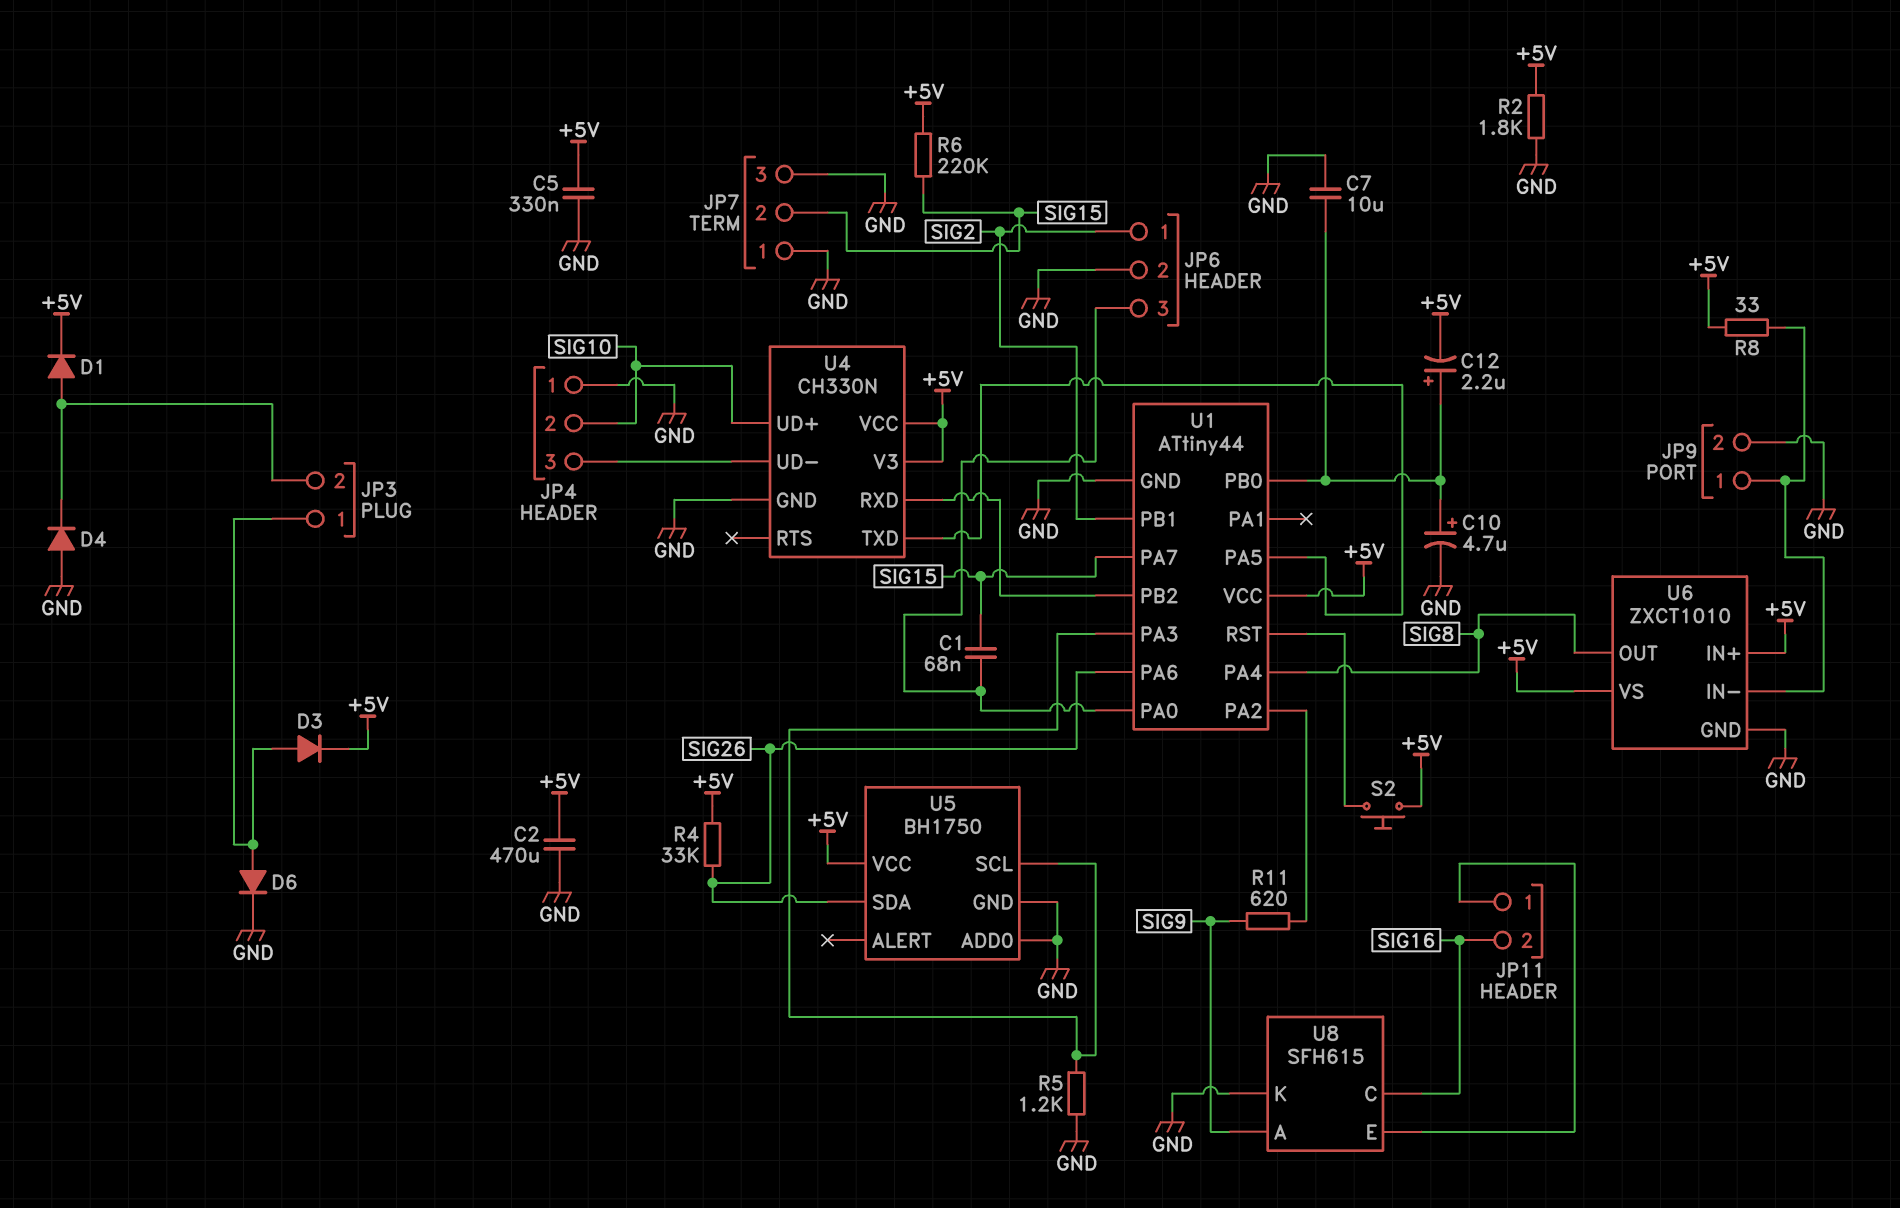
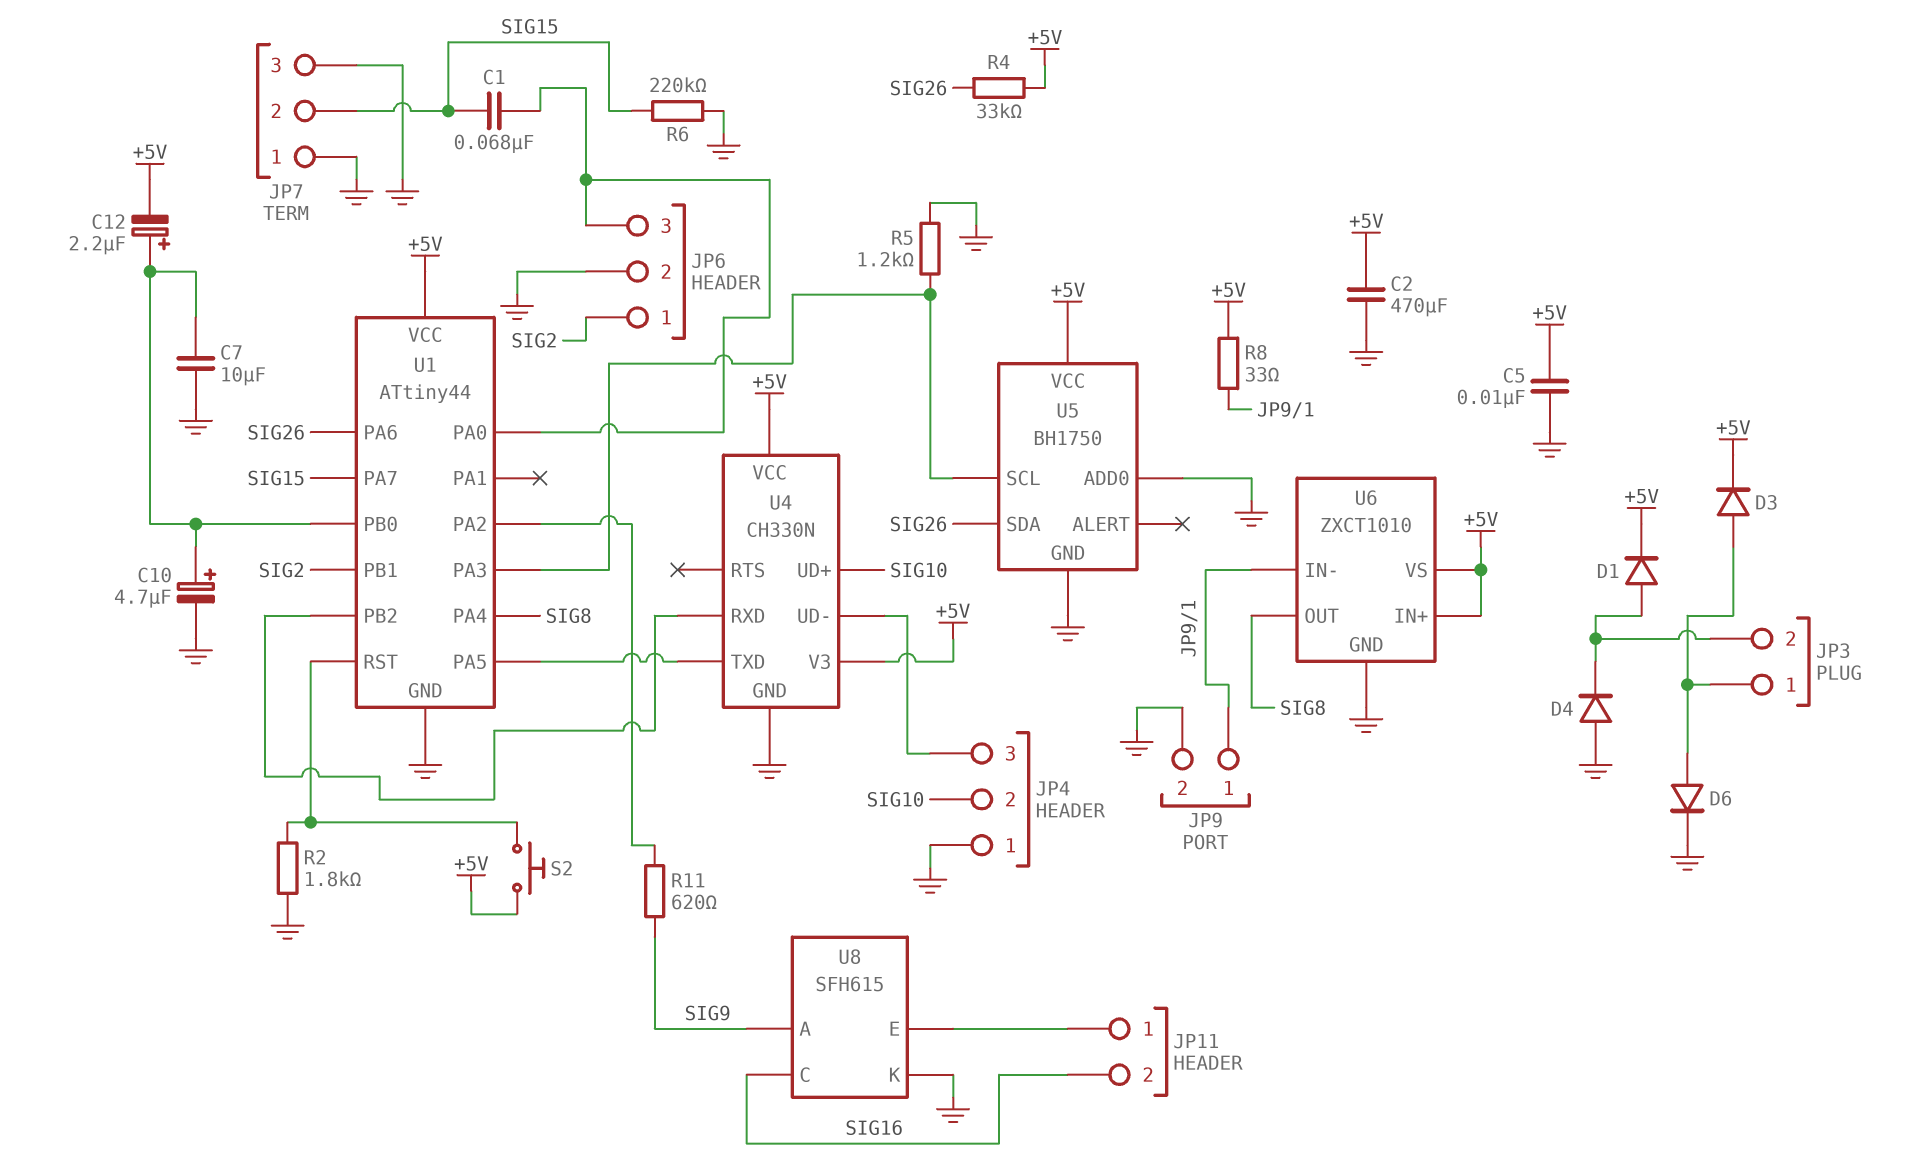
C5: 330nF (+5V, GND) -> 10nF (+5V, GND)
R2: 1.8k (+5V, GND) -> 1.8k (GND, U1/RST)
R6: 220k (+5V, SIG15) -> 220k (GND, SIG15)

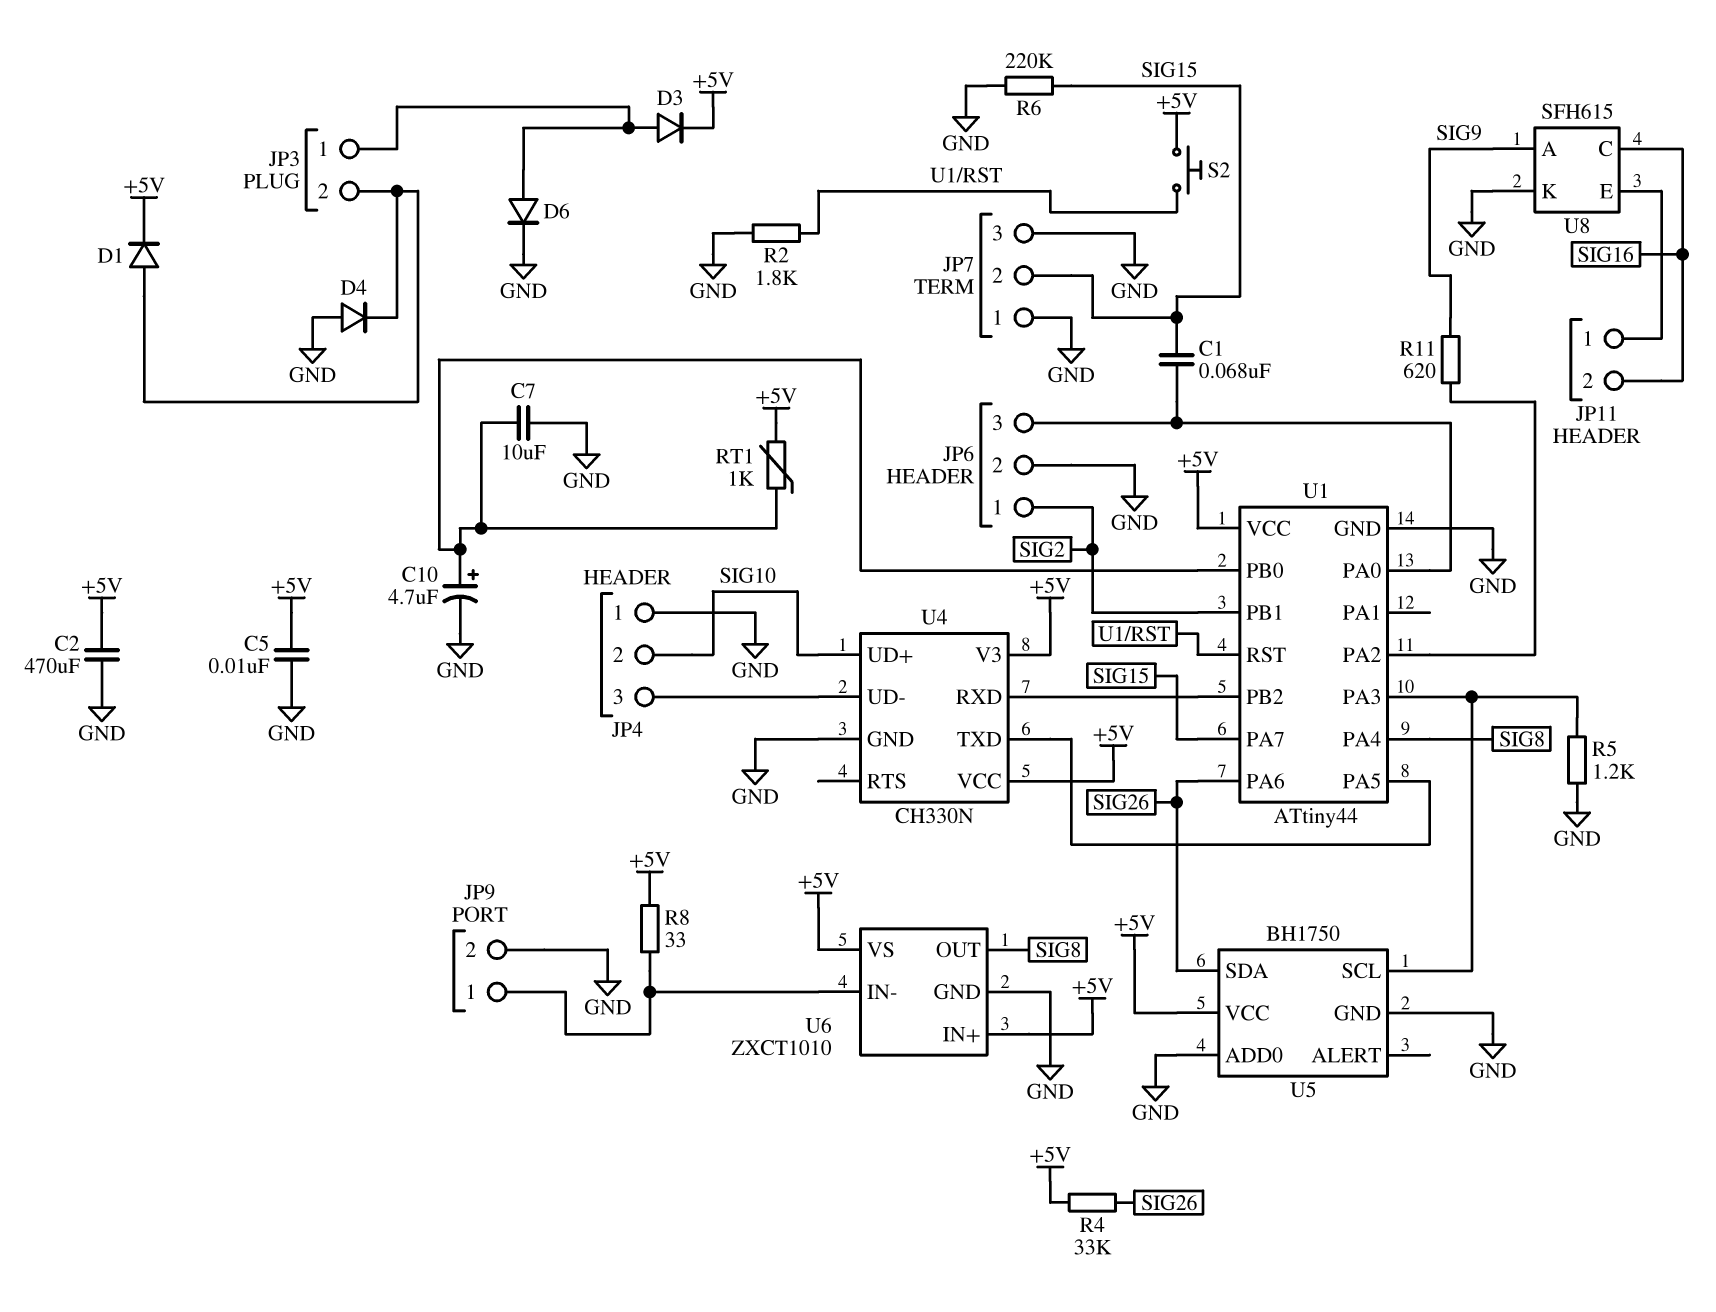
C12: 2.2uF (plus U1/PB0, minus +5V) -> none
RT1: none -> 1k (+5V, U1/PB0)

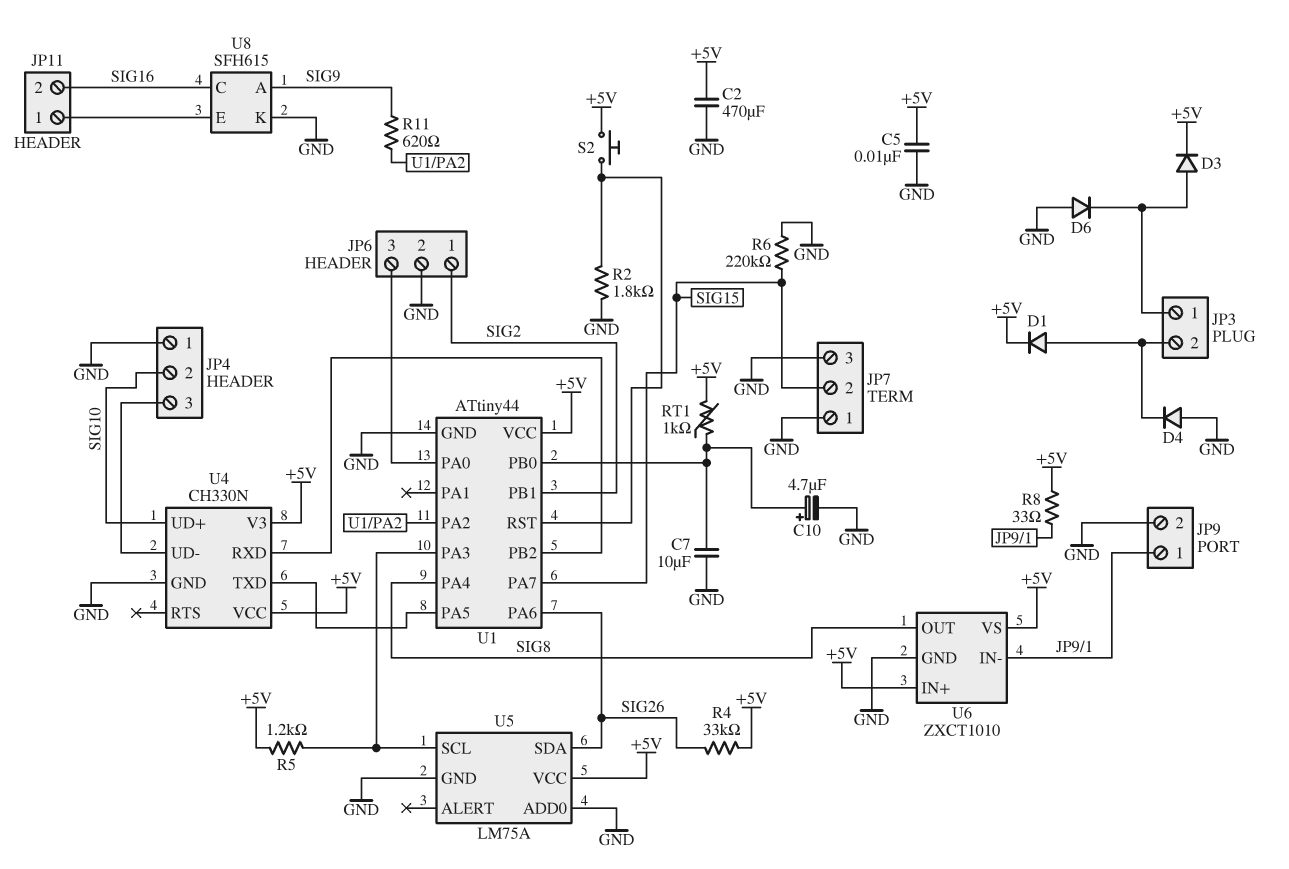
C1: 68nF (JP6/3, SIG15) -> none
D6: diode (A JP3/1, K GND) -> diode (A GND, K JP3/1)
R5: 1.2k (GND, U1/PA3) -> 1.2k (+5V, U1/PA3)
U5: BH1750 -> LM75A

